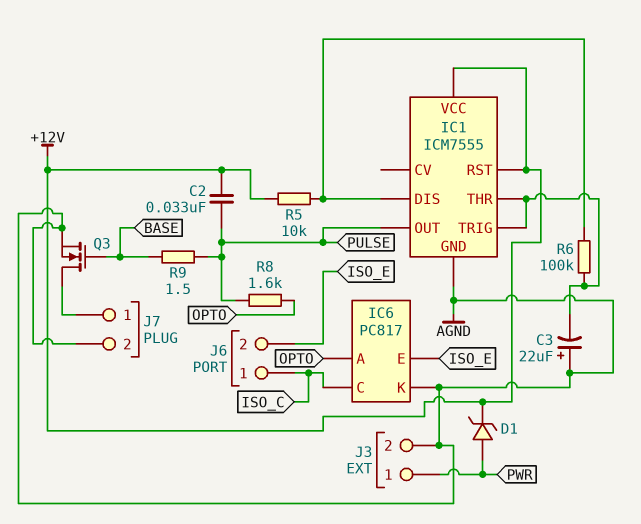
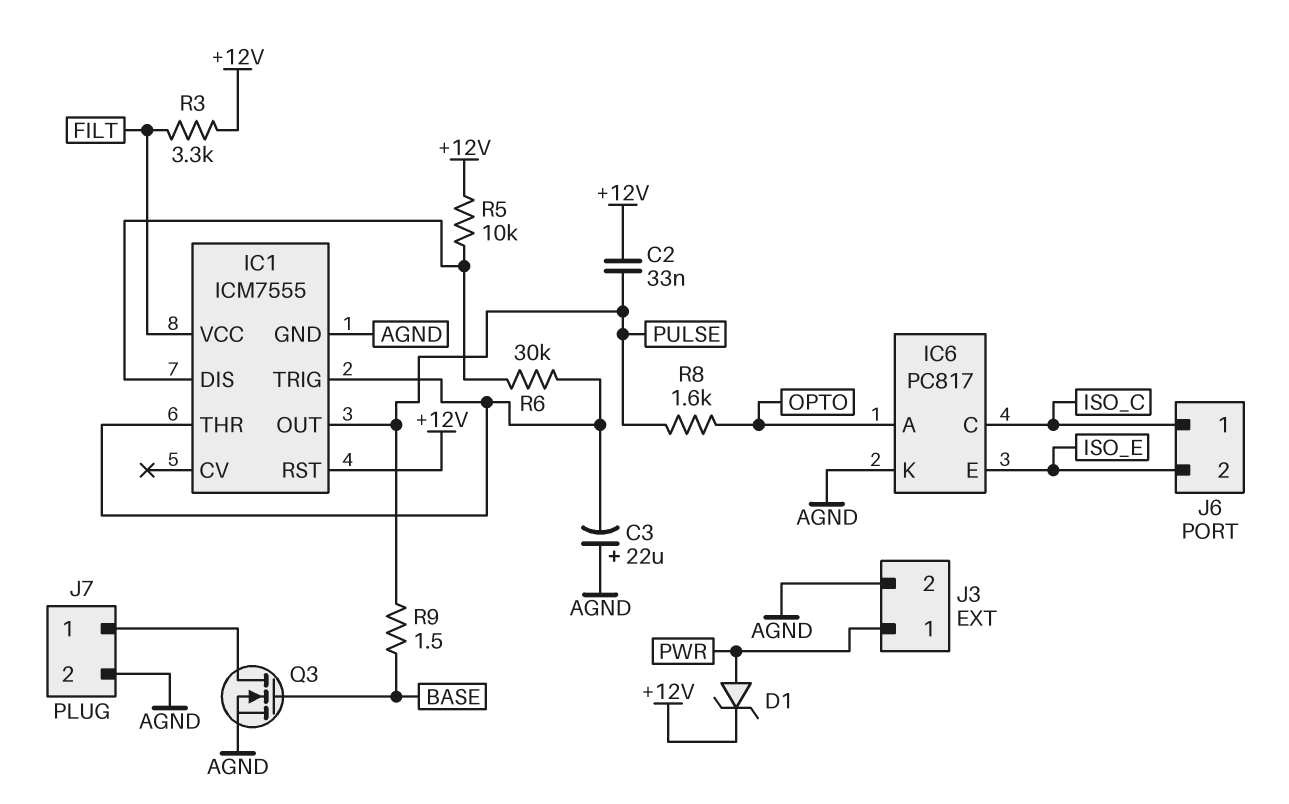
IC1 pin VCC: +12V -> FILT
R3: none -> 3.3k (+12V, FILT)
R6: 100k (IC1/DIS, IC1/THR) -> 30k (IC1/DIS, IC1/THR)

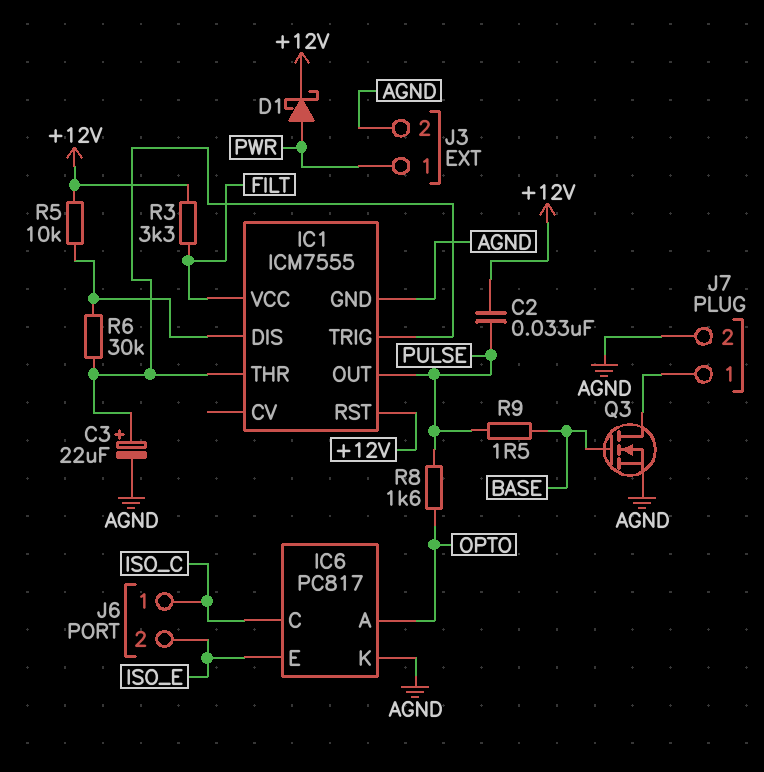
C3: 22uF (plus AGND, minus IC1/THR) -> 22uF (plus IC1/THR, minus AGND)
D1: zener (A PWR, K +12V) -> schottky (A PWR, K +12V)

